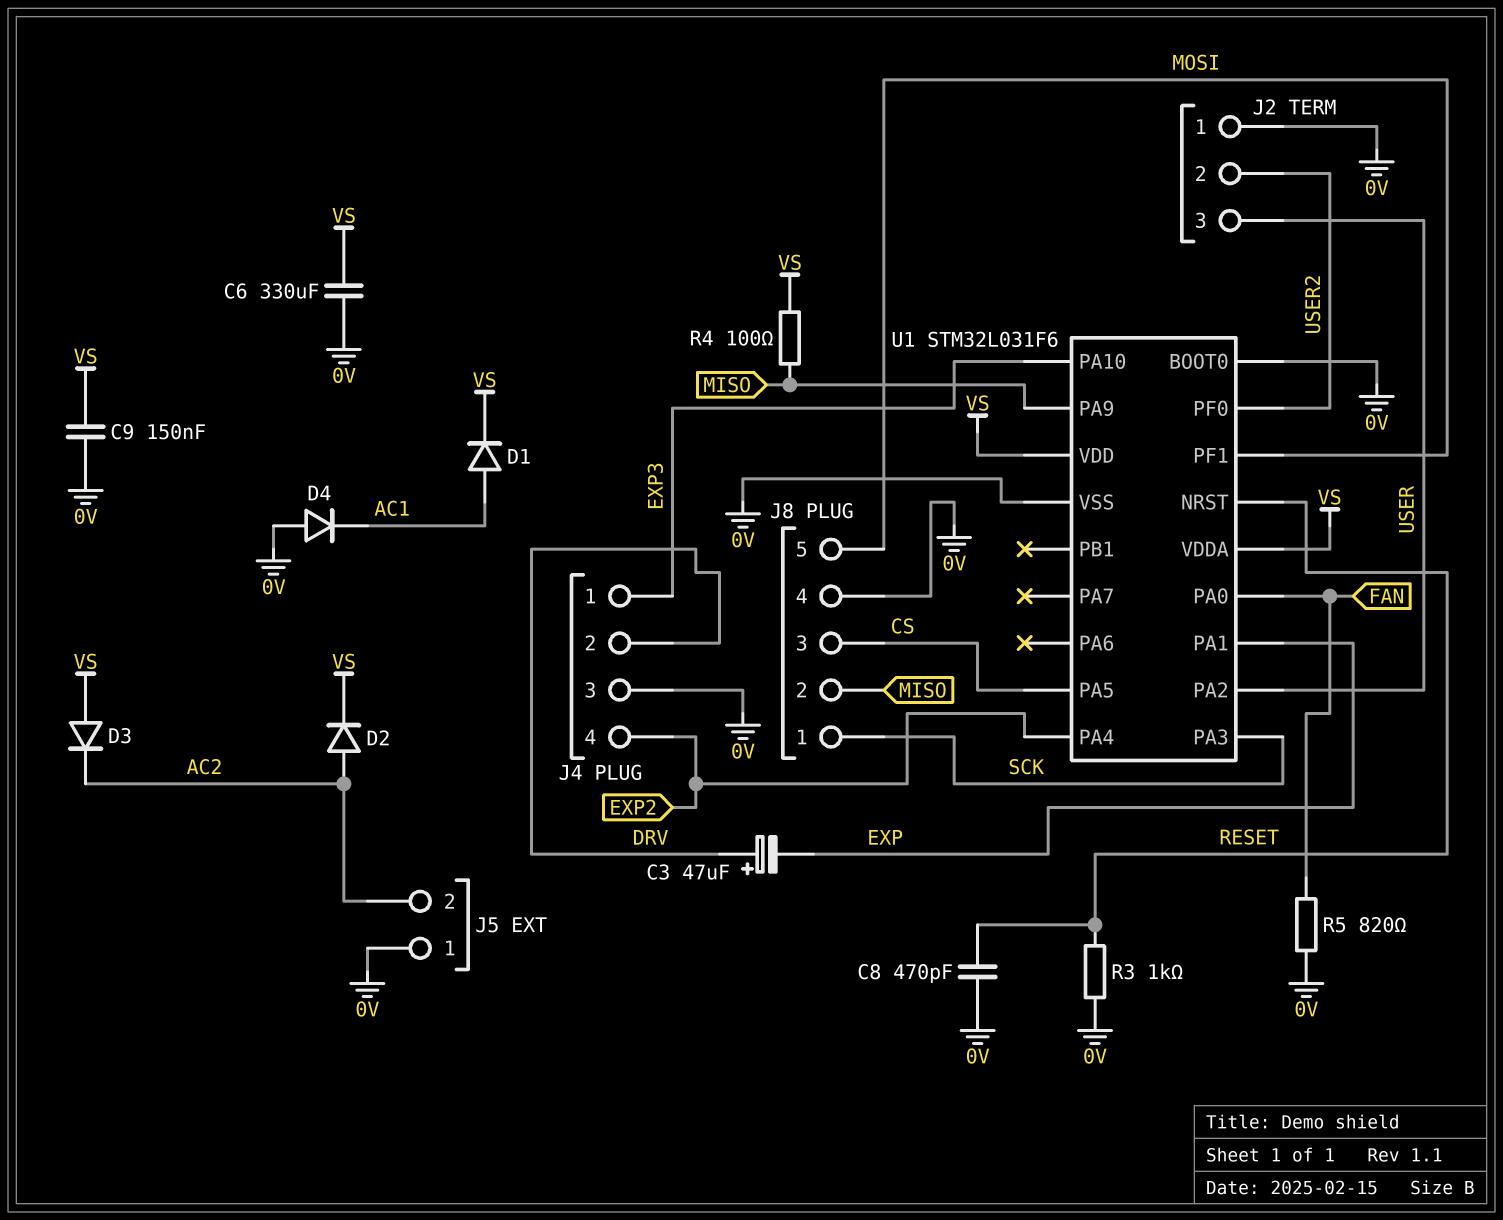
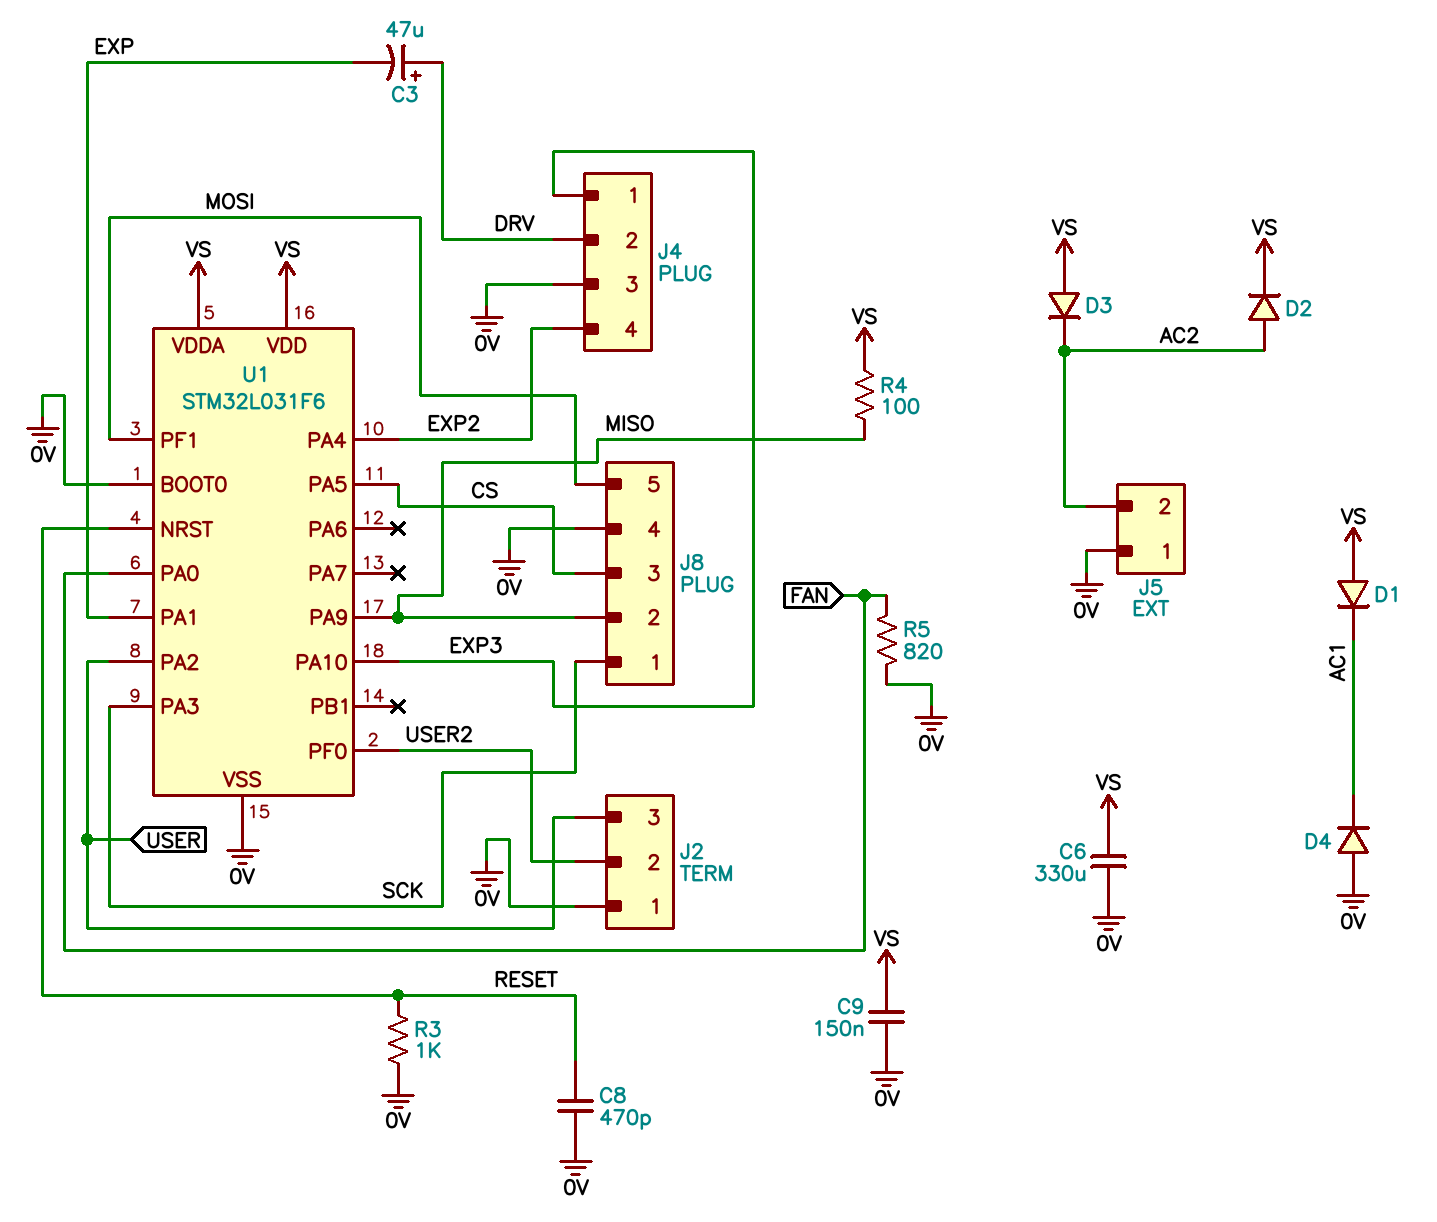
D1: diode (A AC1, K VS) -> diode (A VS, K AC1)

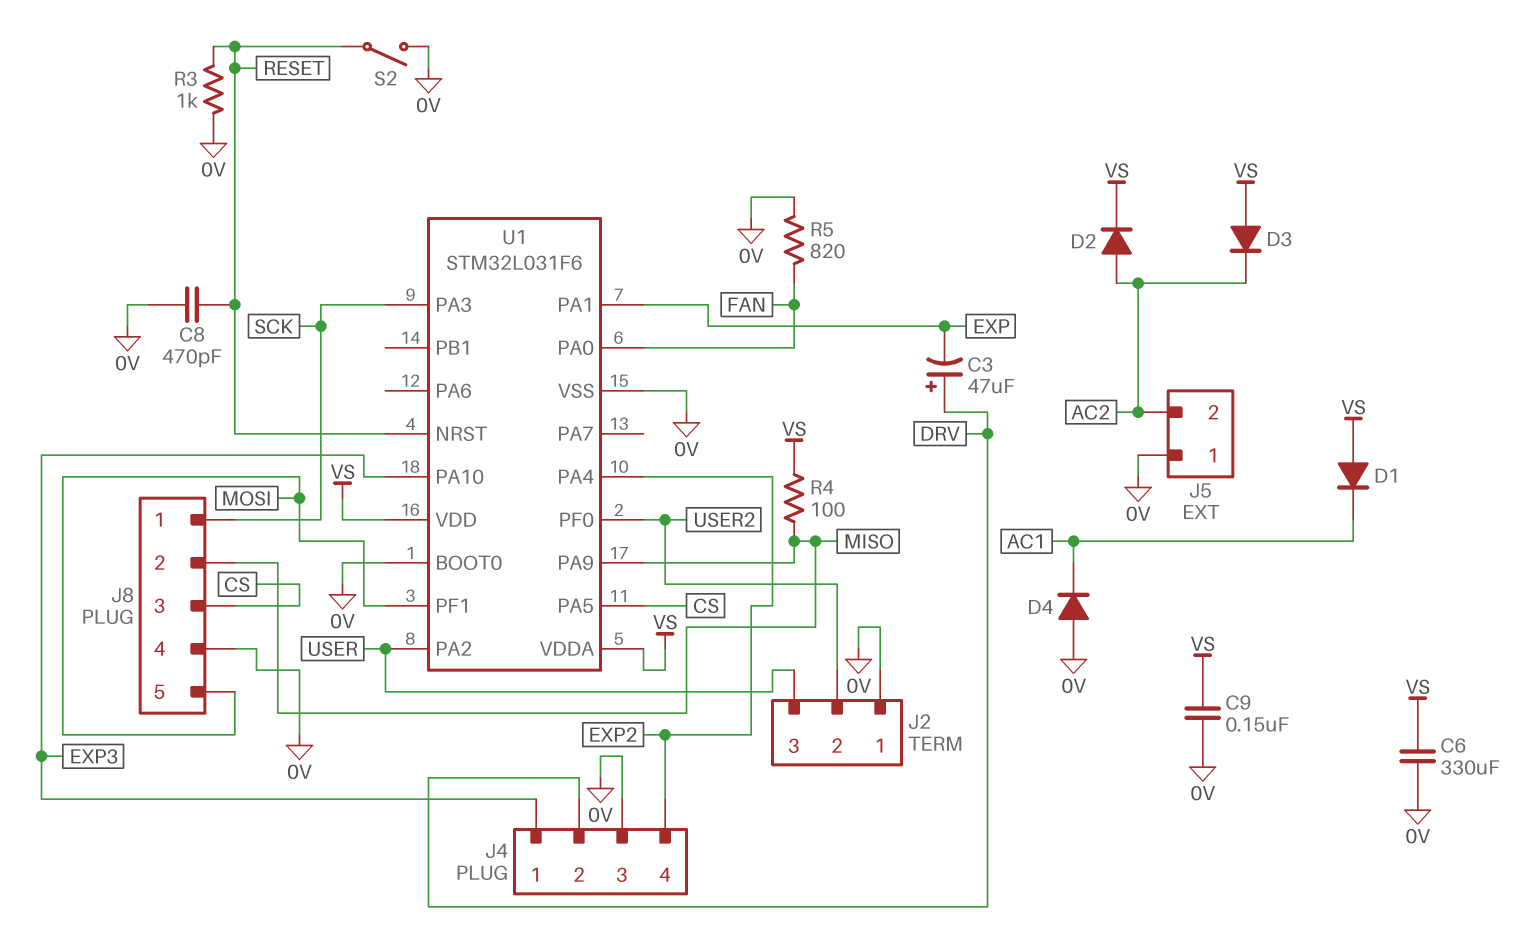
S2: none -> switch (0V, RESET)

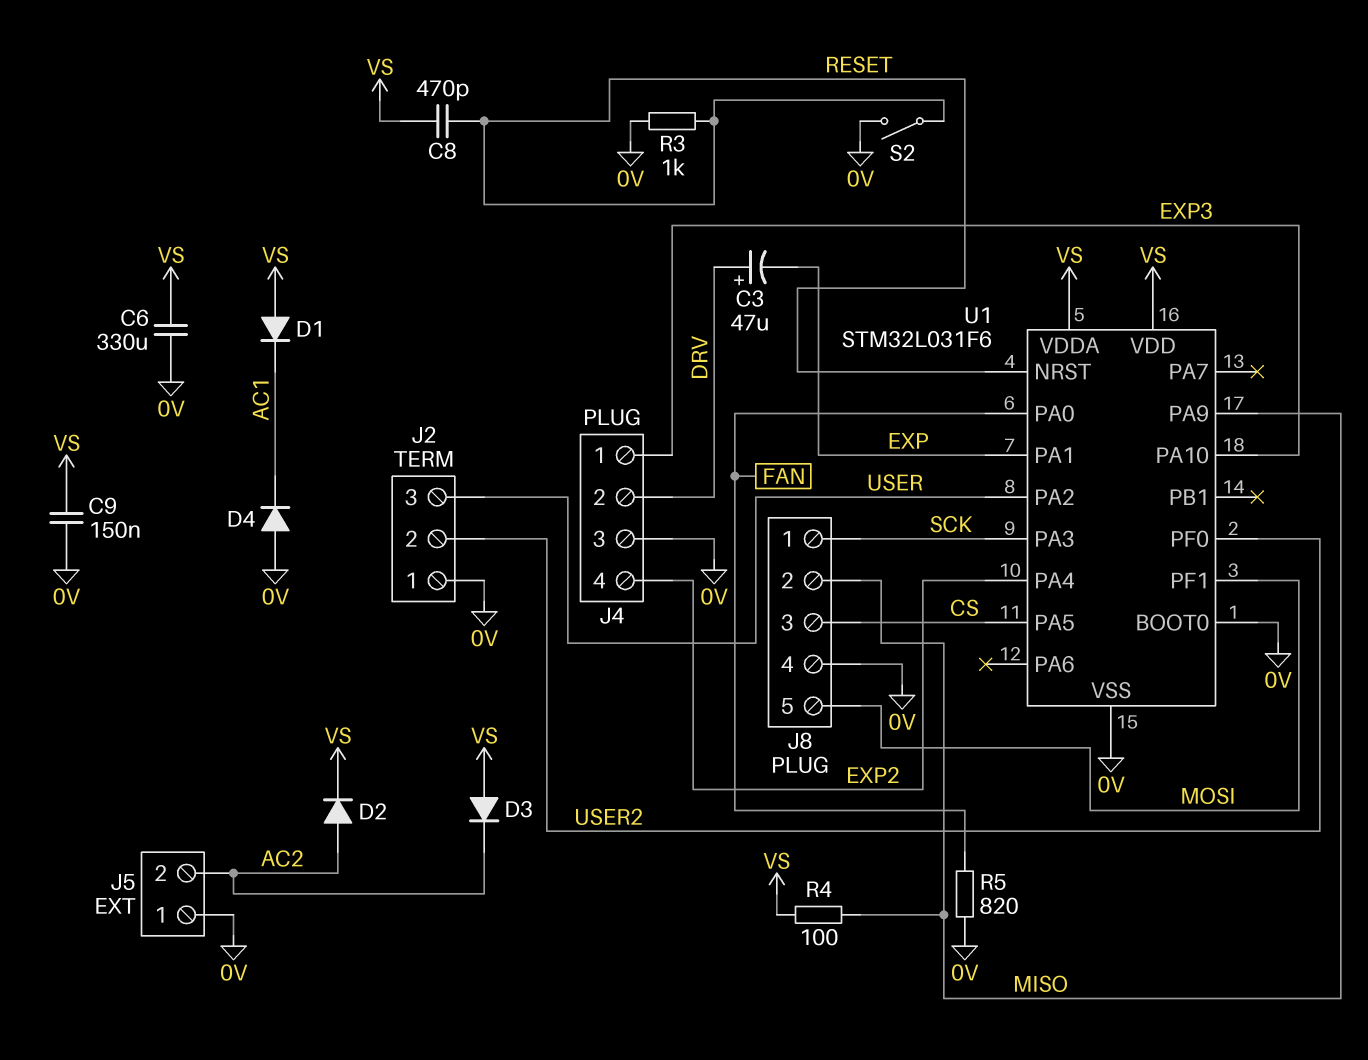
C8: 470pF (0V, RESET) -> 470pF (RESET, VS)

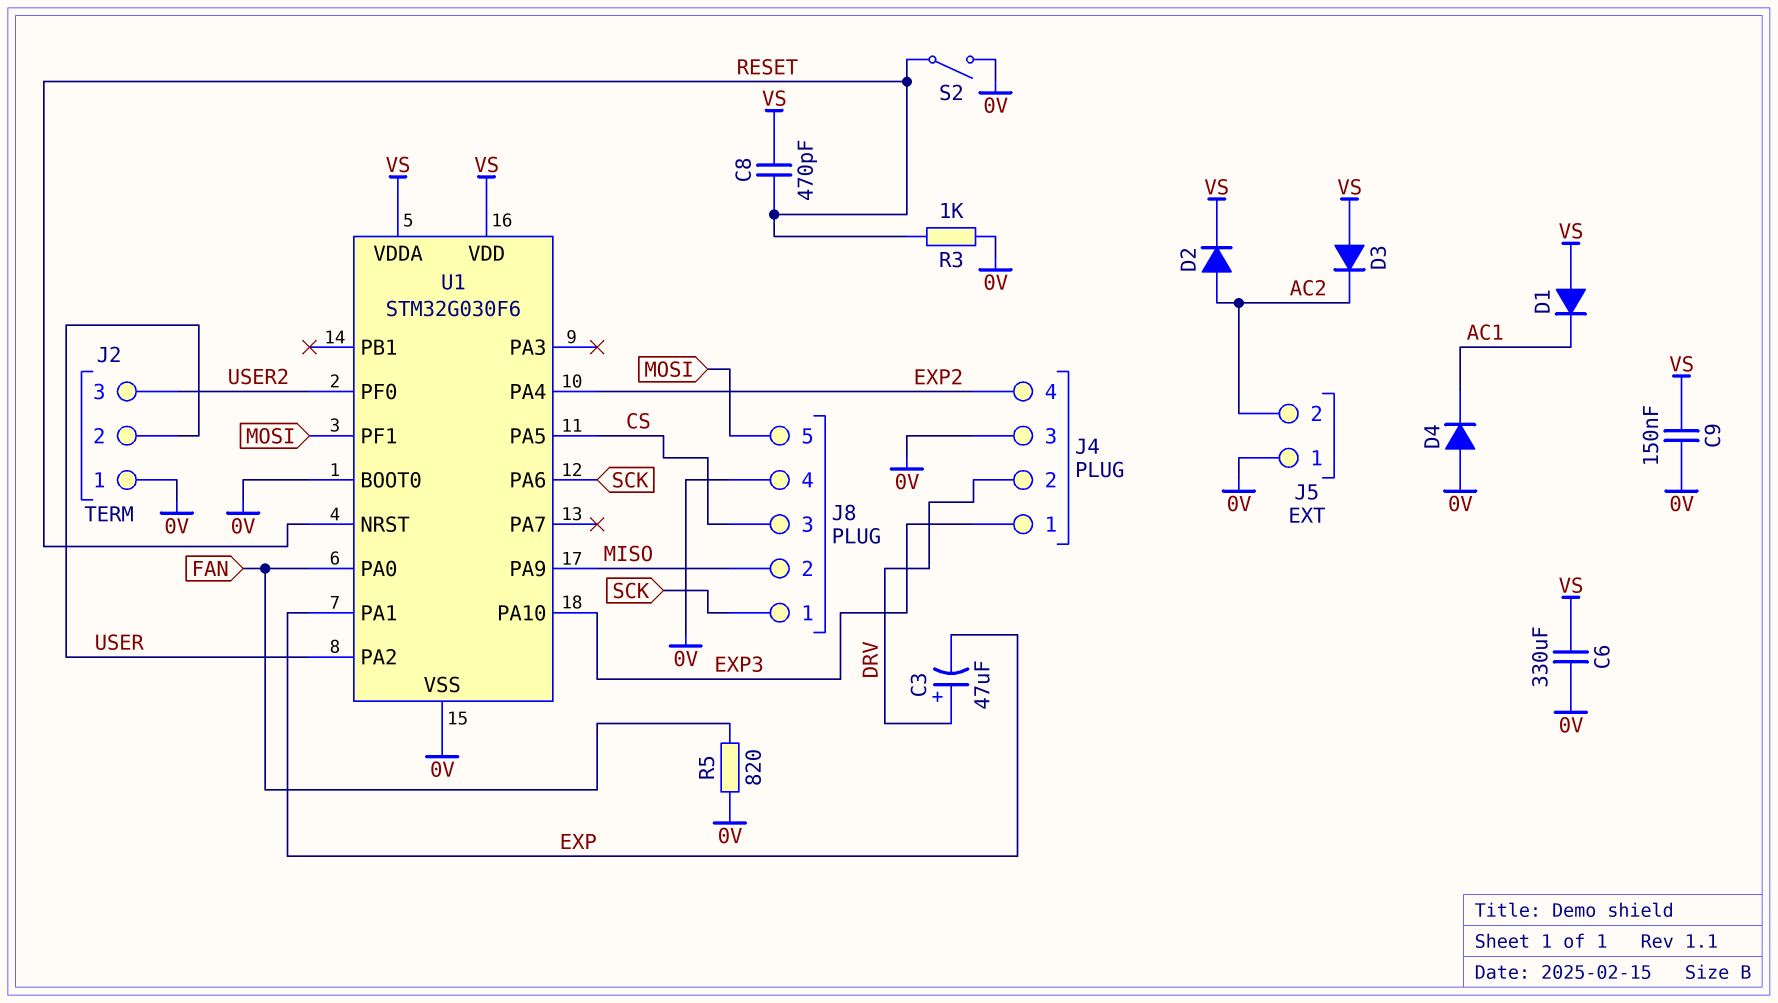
J2 pin 2: USER2 -> USER
J2 pin 3: USER -> USER2
R4: 100 (MISO, VS) -> none
U1: STM32L031F6 -> STM32G030F6
U1 pin PA3: SCK -> none
U1 pin PA6: none -> SCK

